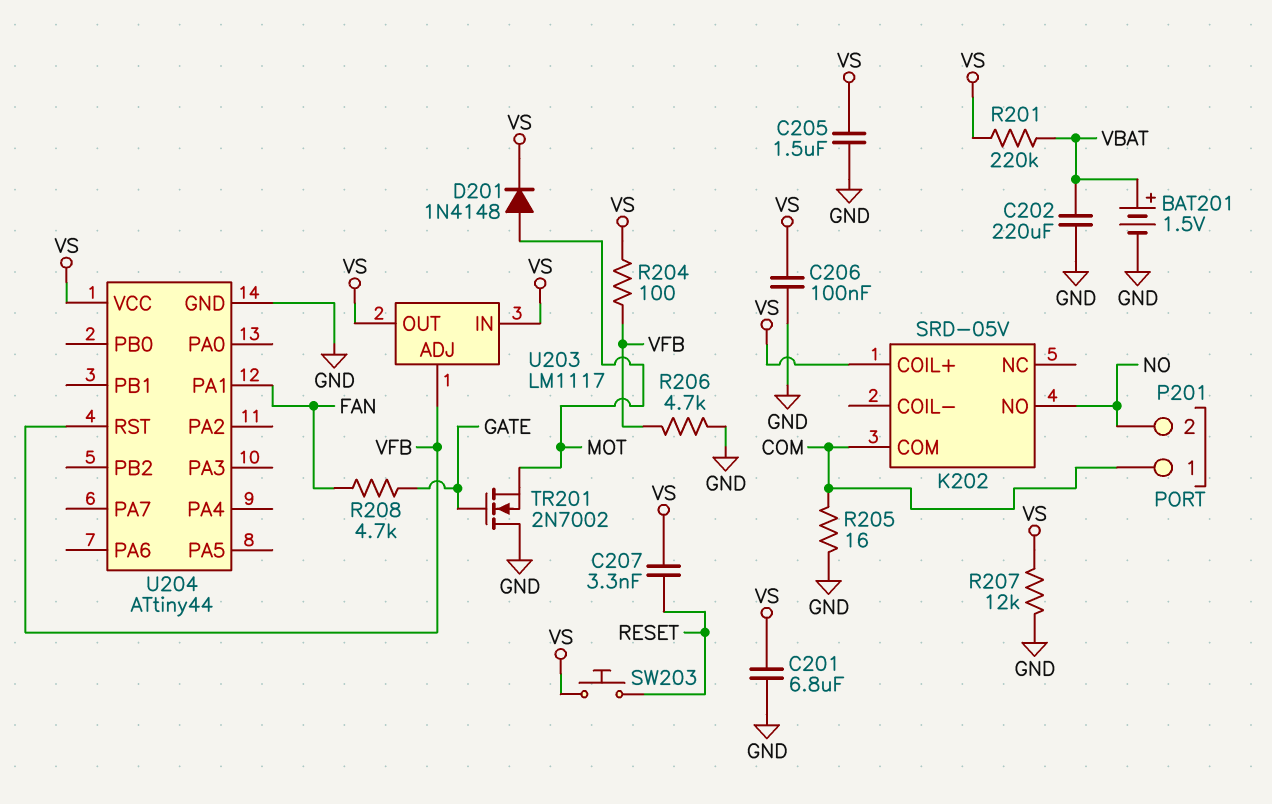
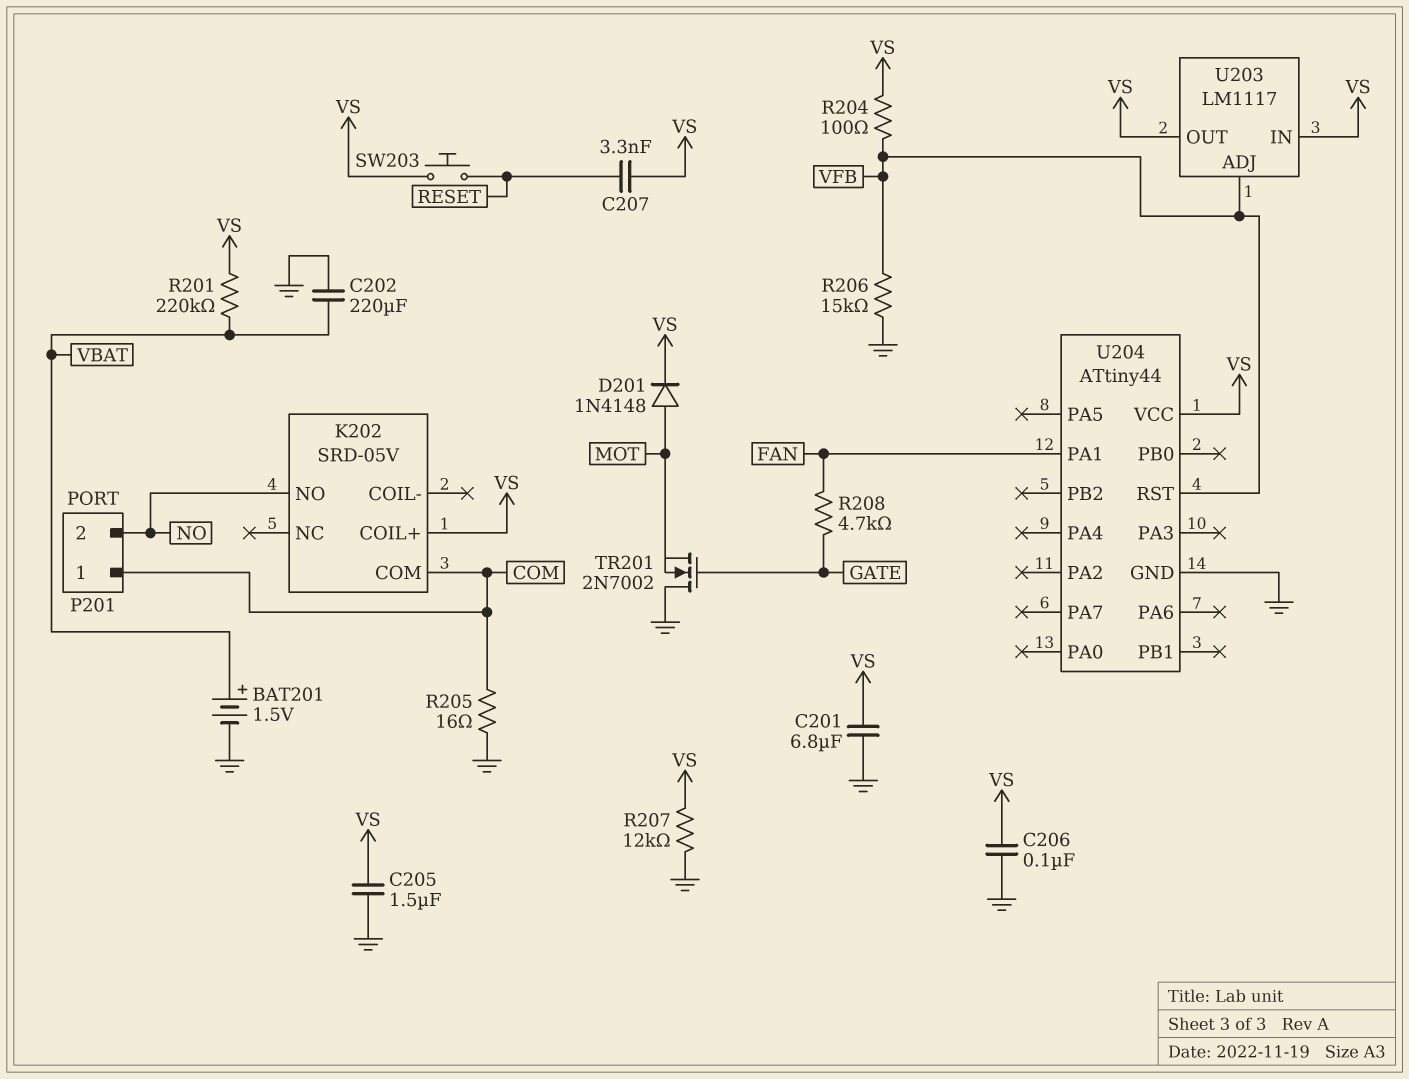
R206: 4.7k (GND, VFB) -> 15k (GND, VFB)

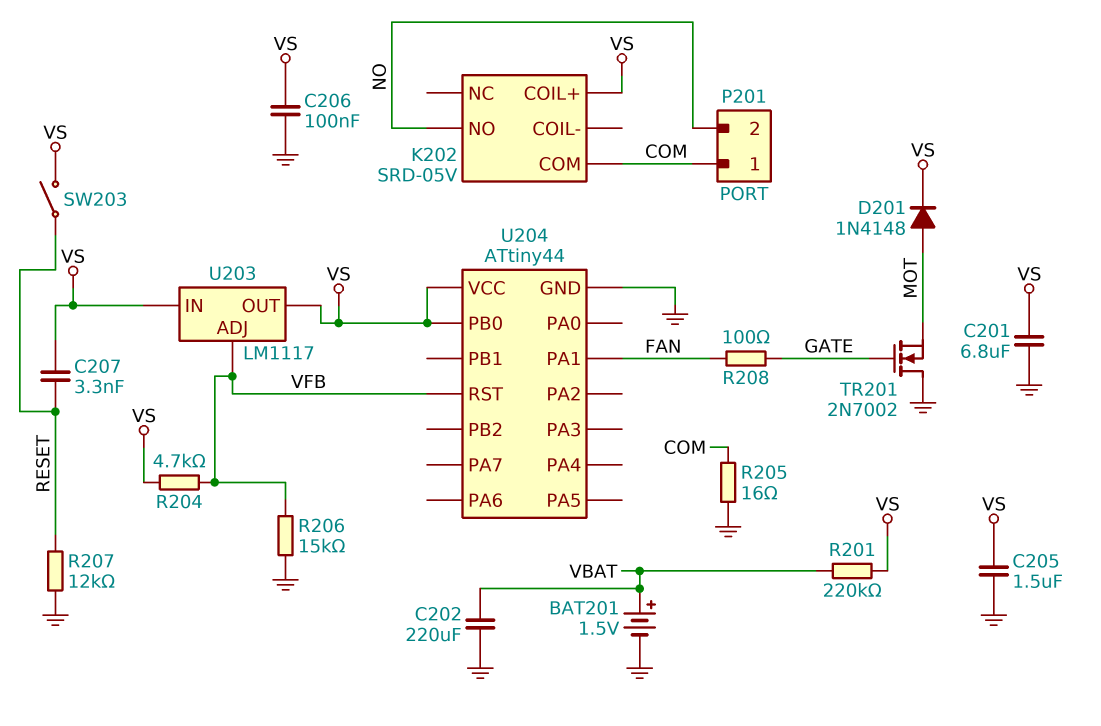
R204: 100 (VFB, VS) -> 4.7k (VFB, VS)
R207: 12k (GND, VS) -> 12k (GND, RESET)
R208: 4.7k (FAN, GATE) -> 100 (FAN, GATE)
SW203: button (RESET, VS) -> switch (RESET, VS)
U204 pin PB0: none -> VS

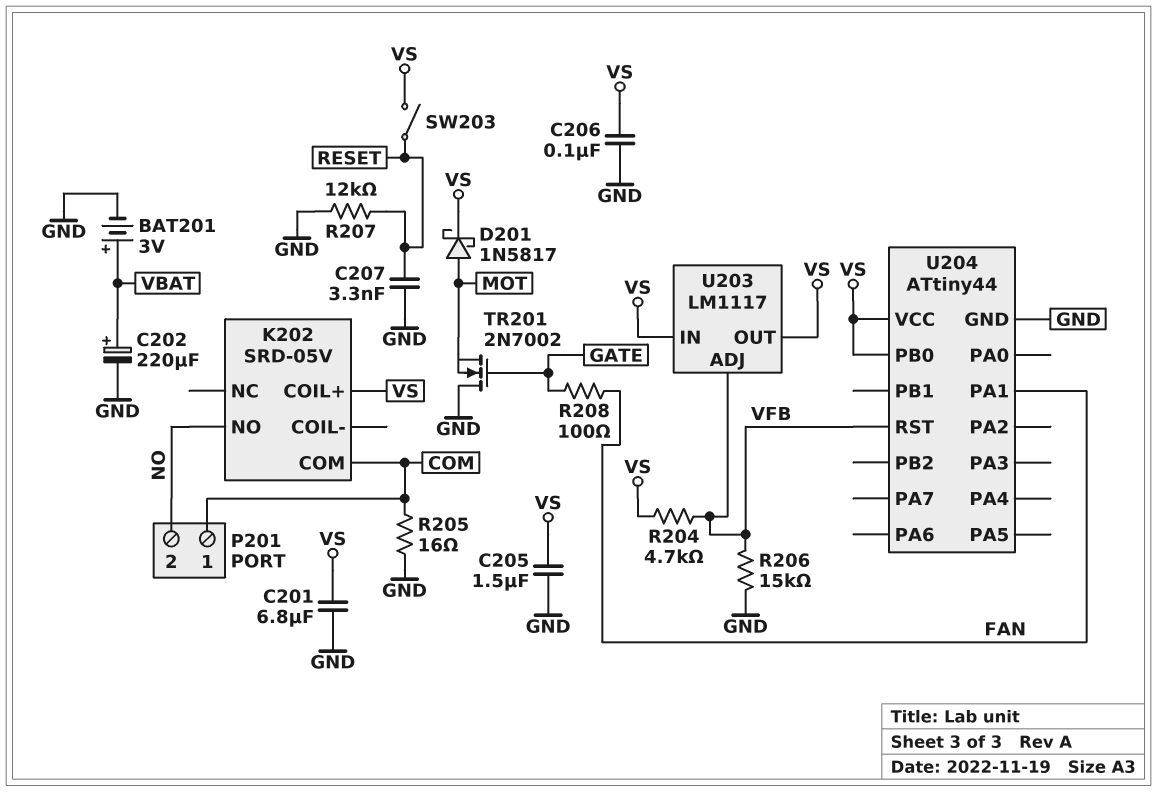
BAT201: 1.5V (plus VBAT, minus GND) -> 3V (plus VBAT, minus GND)
C202: 220uF (GND, VBAT) -> 220uF (plus VBAT, minus GND)
C207: 3.3nF (RESET, VS) -> 3.3nF (GND, RESET)
D201: diode 1N4148 (A MOT, K VS) -> schottky 1N5817 (A MOT, K VS)
R201: 220k (VBAT, VS) -> none

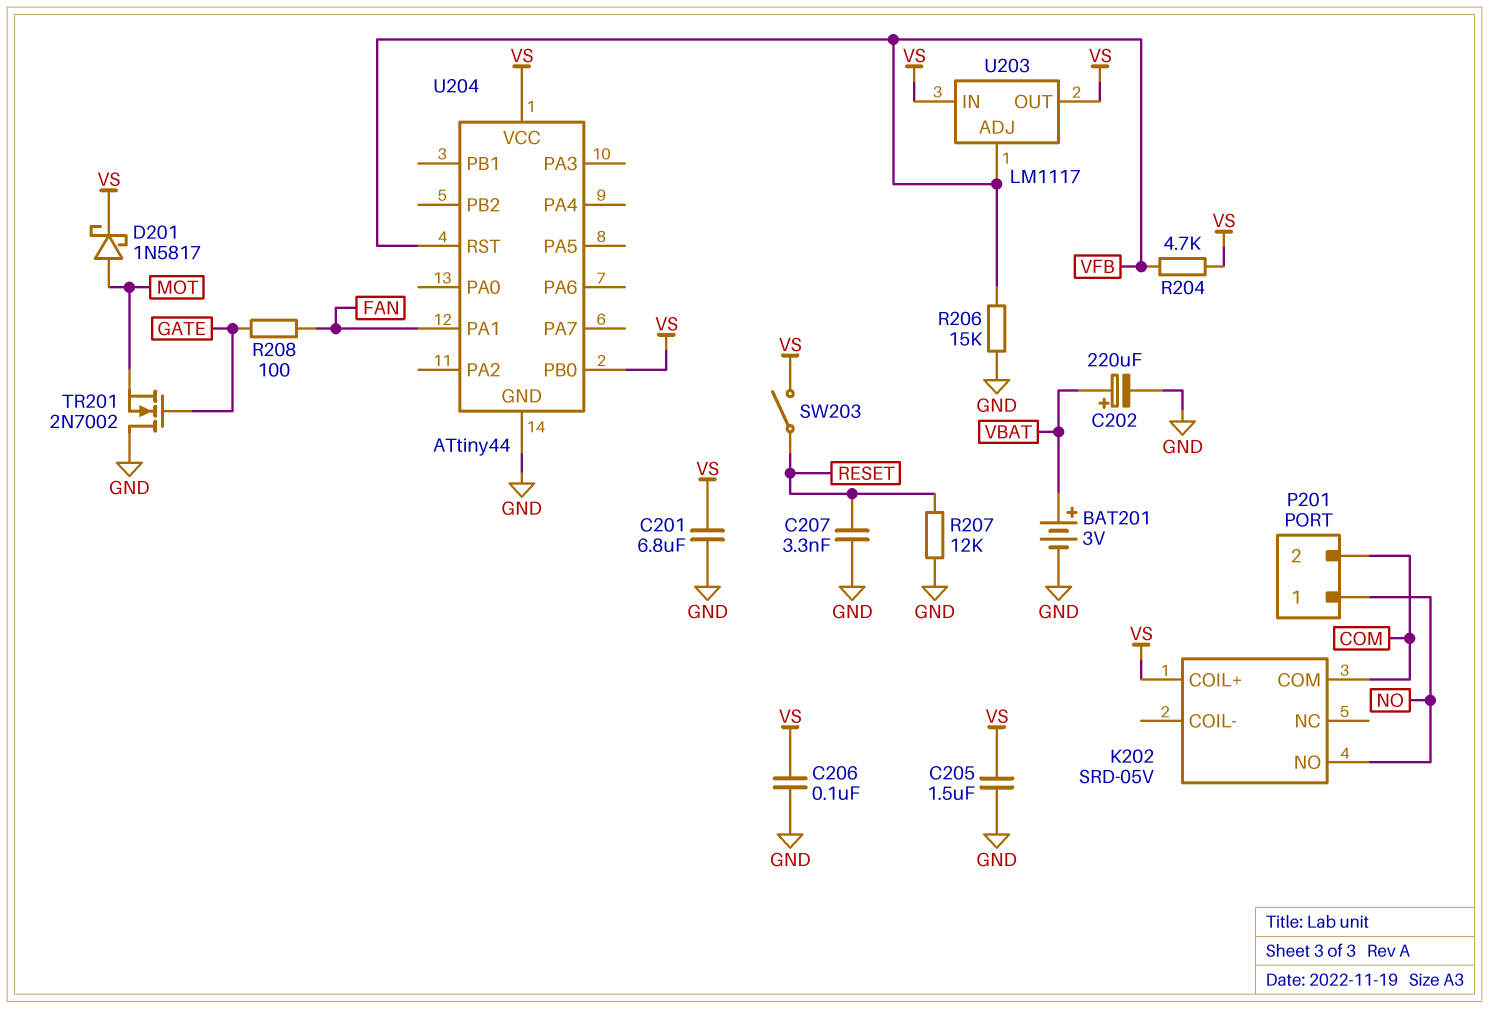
P201 pin 1: COM -> NO
P201 pin 2: NO -> COM
R205: 16 (COM, GND) -> none

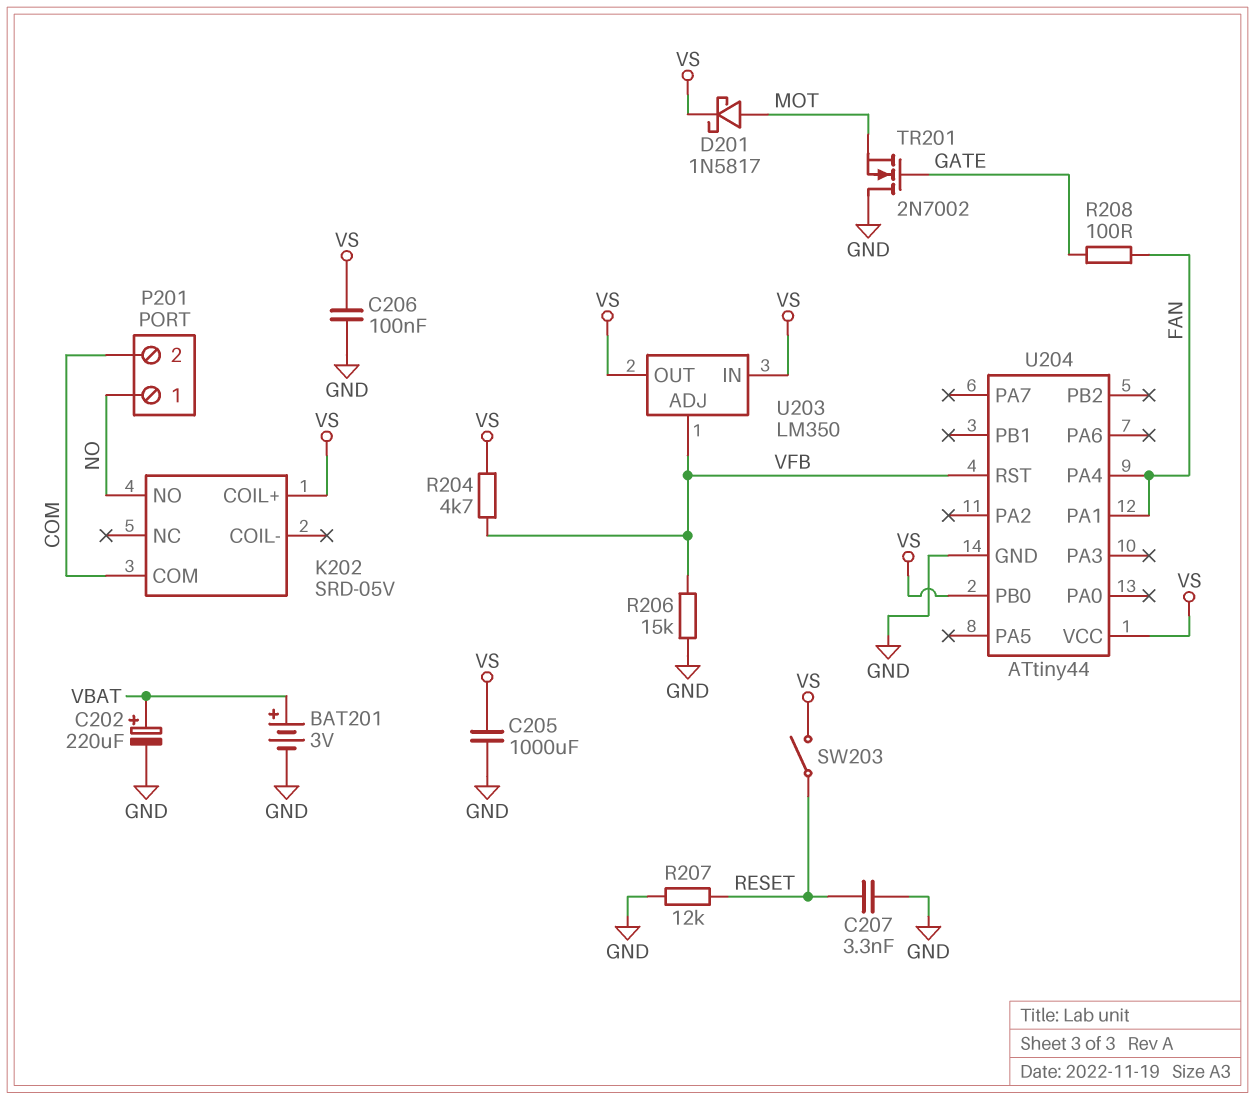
C201: 6.8uF (GND, VS) -> none
C205: 1.5uF (GND, VS) -> 1000uF (GND, VS)
U203: LM1117 -> LM350
U204 pin PA4: none -> FAN

